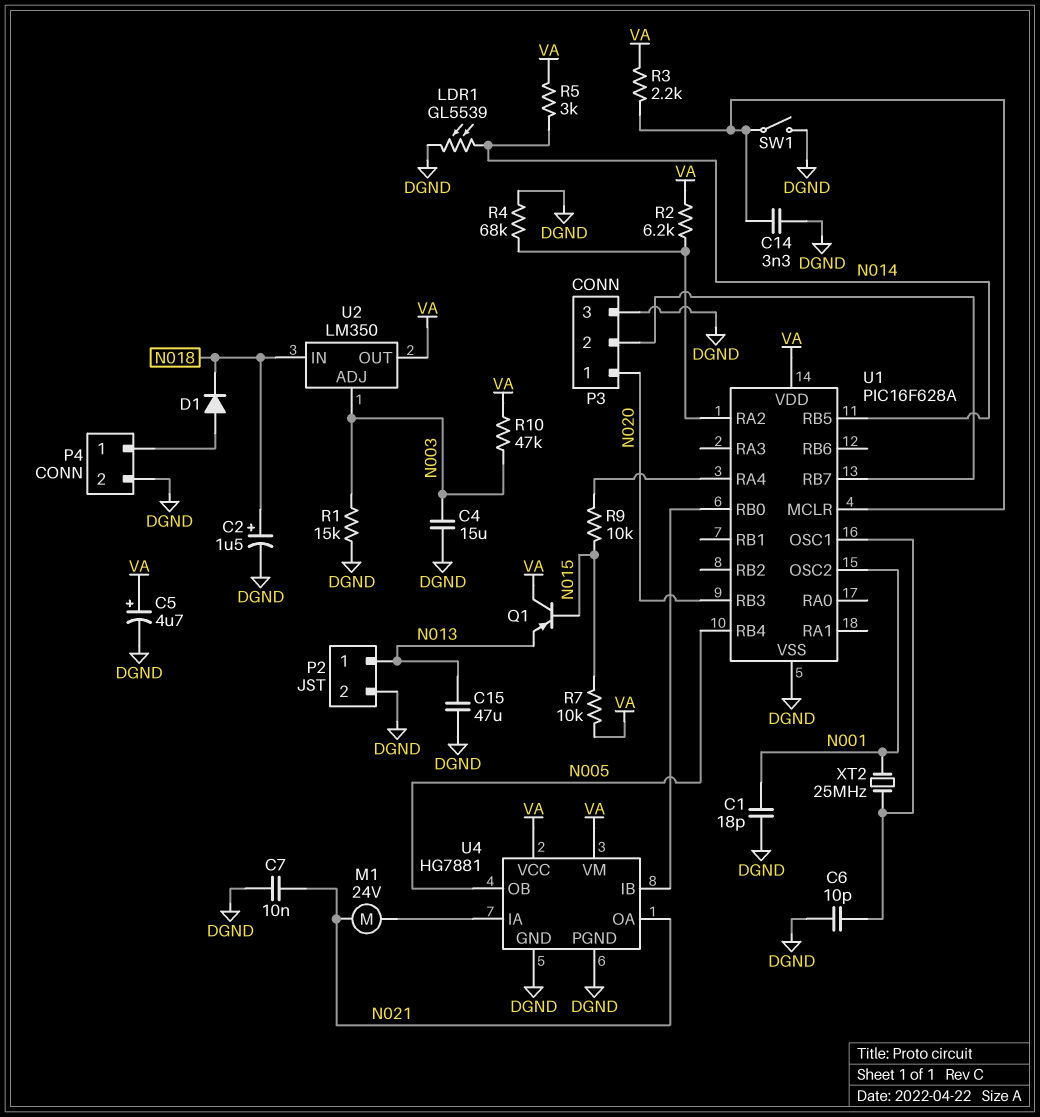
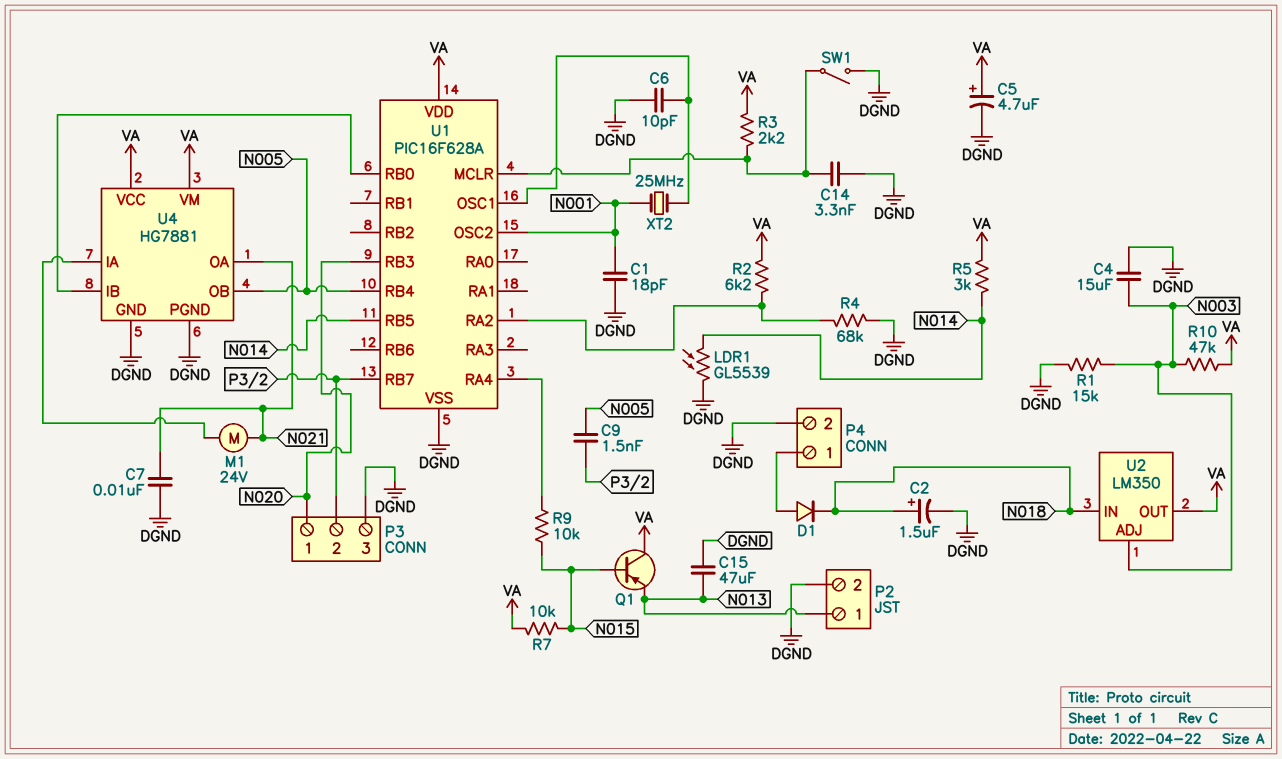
C9: none -> 1.5nF (N005, P3/2)

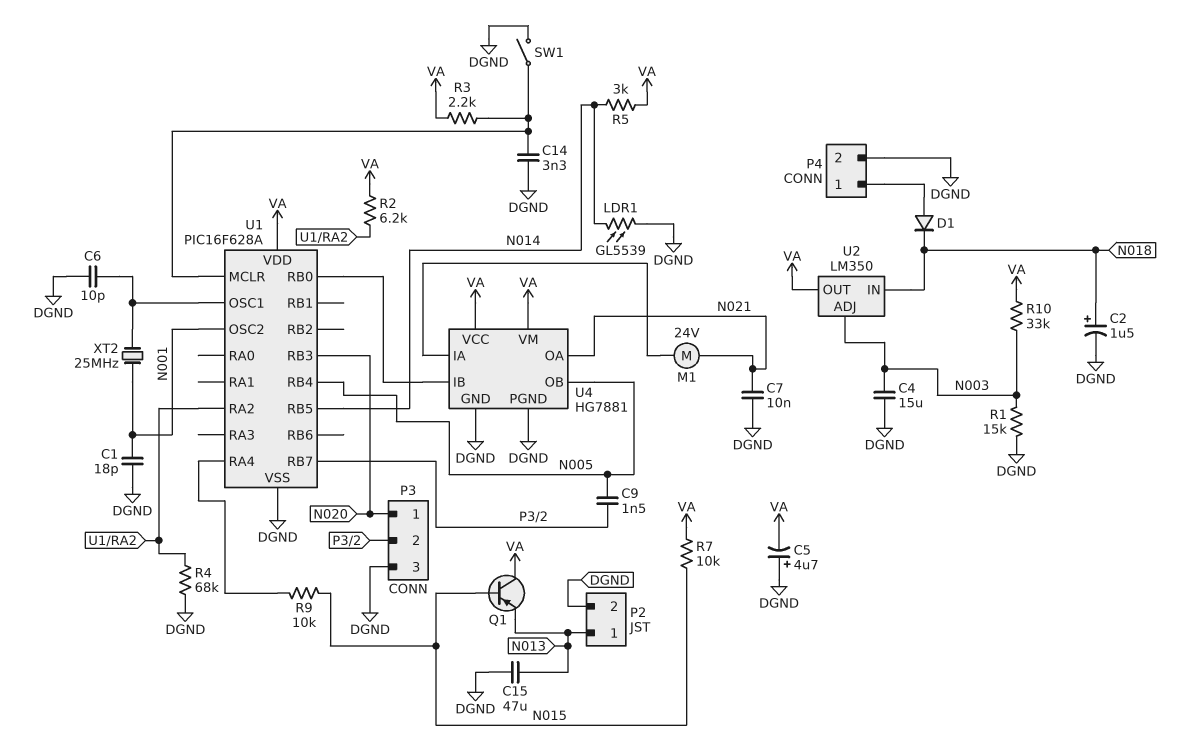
C5: 4.7uF (plus VA, minus DGND) -> 4.7uF (plus DGND, minus VA)
R10: 47k (N003, VA) -> 33k (N003, VA)

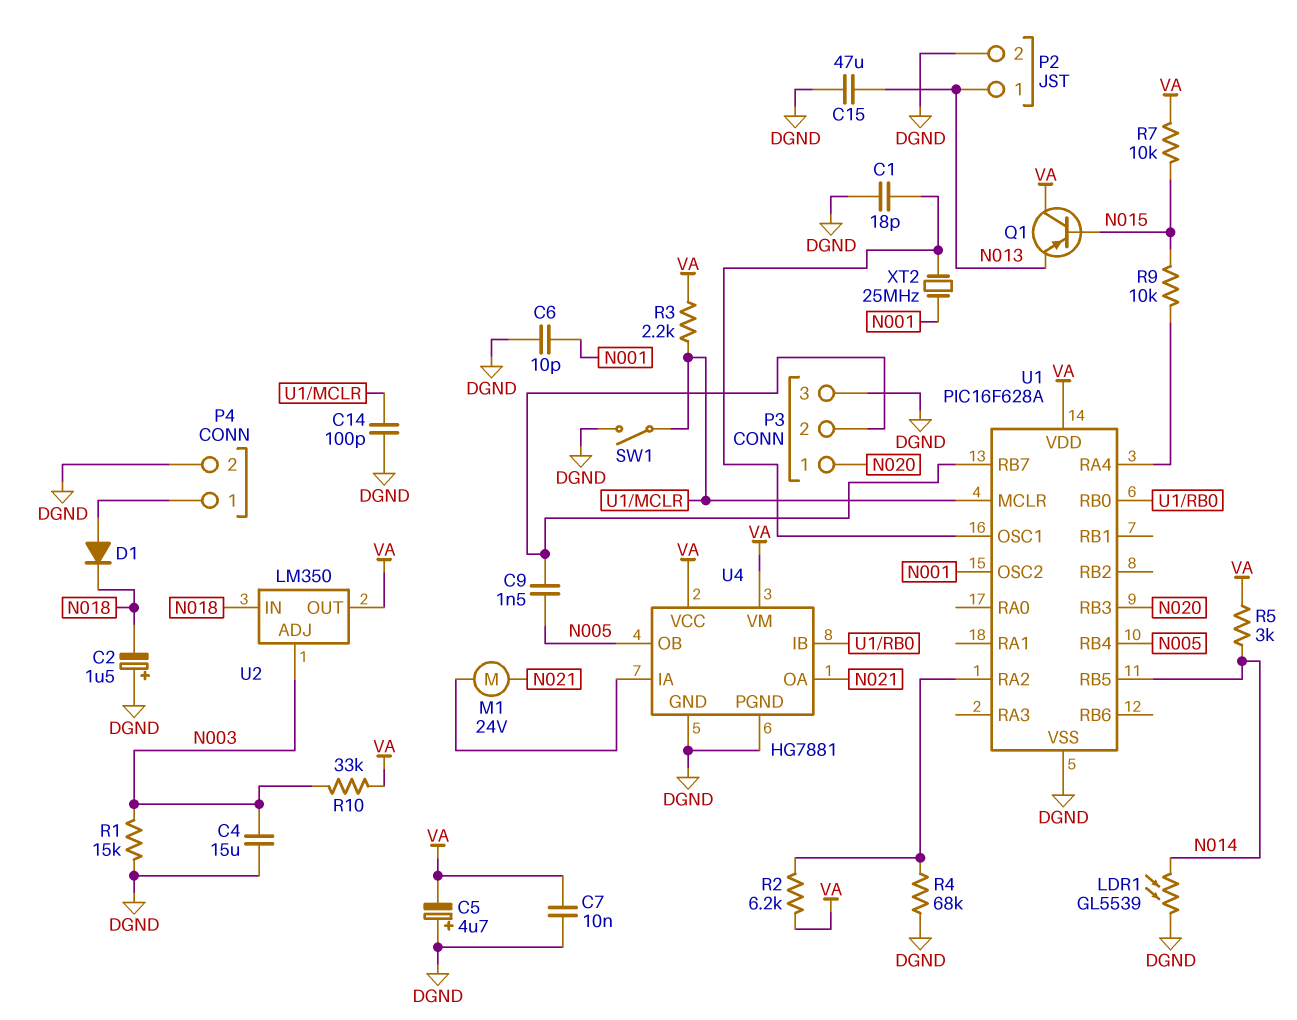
C1: 18pF (DGND, N001) -> 18pF (DGND, U1/OSC1)
C2: 1.5uF (plus N018, minus DGND) -> 1.5uF (plus DGND, minus N018)
C6: 10pF (DGND, U1/OSC1) -> 10pF (DGND, N001)
C7: 10nF (DGND, N021) -> 10nF (DGND, VA)
C14: 3.3nF (DGND, U1/MCLR) -> 100pF (DGND, U1/MCLR)

